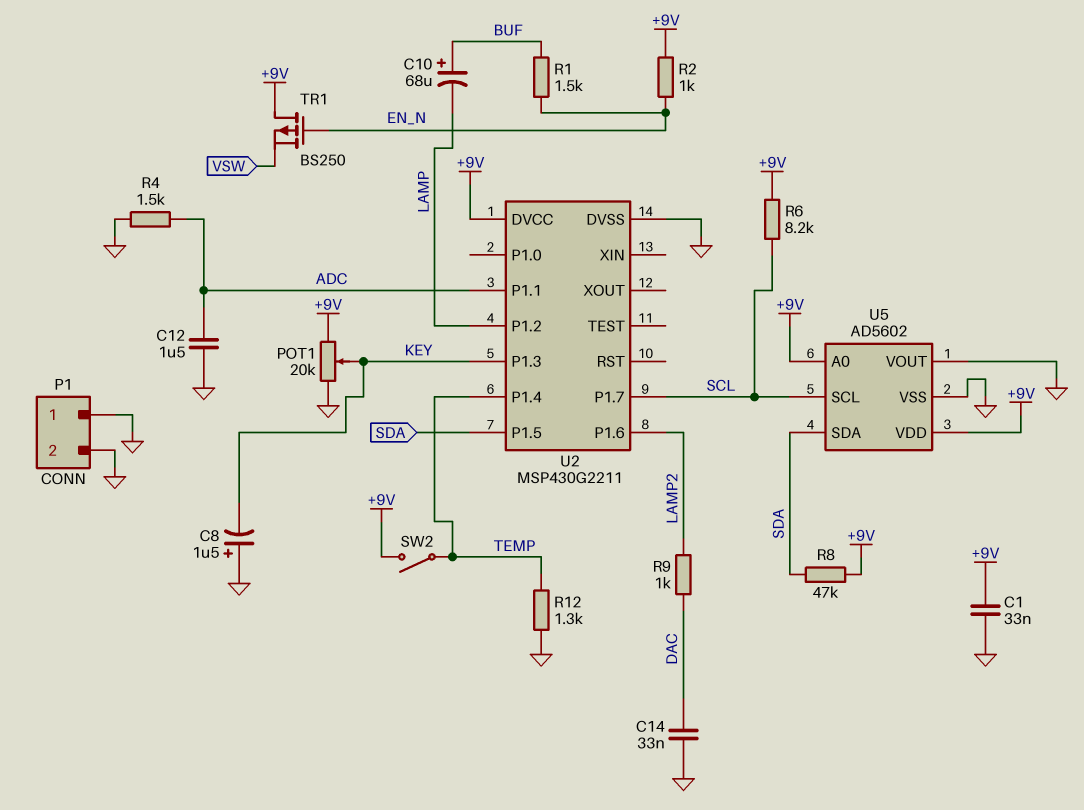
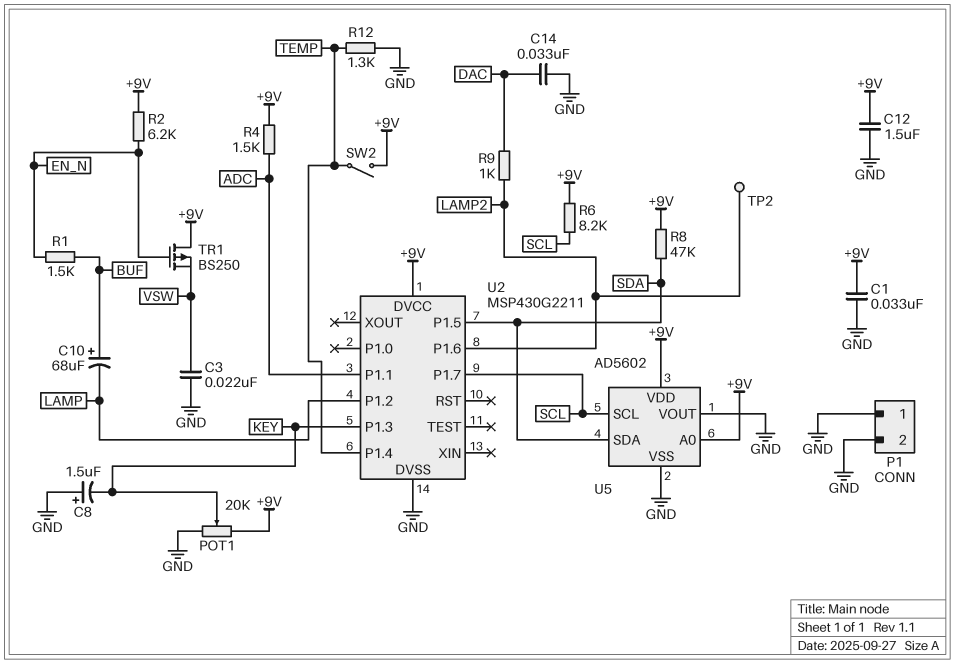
C3: none -> 22nF (GND, VSW)
C12: 1.5uF (ADC, GND) -> 1.5uF (+9V, GND)
R2: 1k (+9V, EN_N) -> 6.2k (+9V, EN_N)
R4: 1.5k (ADC, GND) -> 1.5k (+9V, ADC)
TP2: none -> test point (LAMP2)

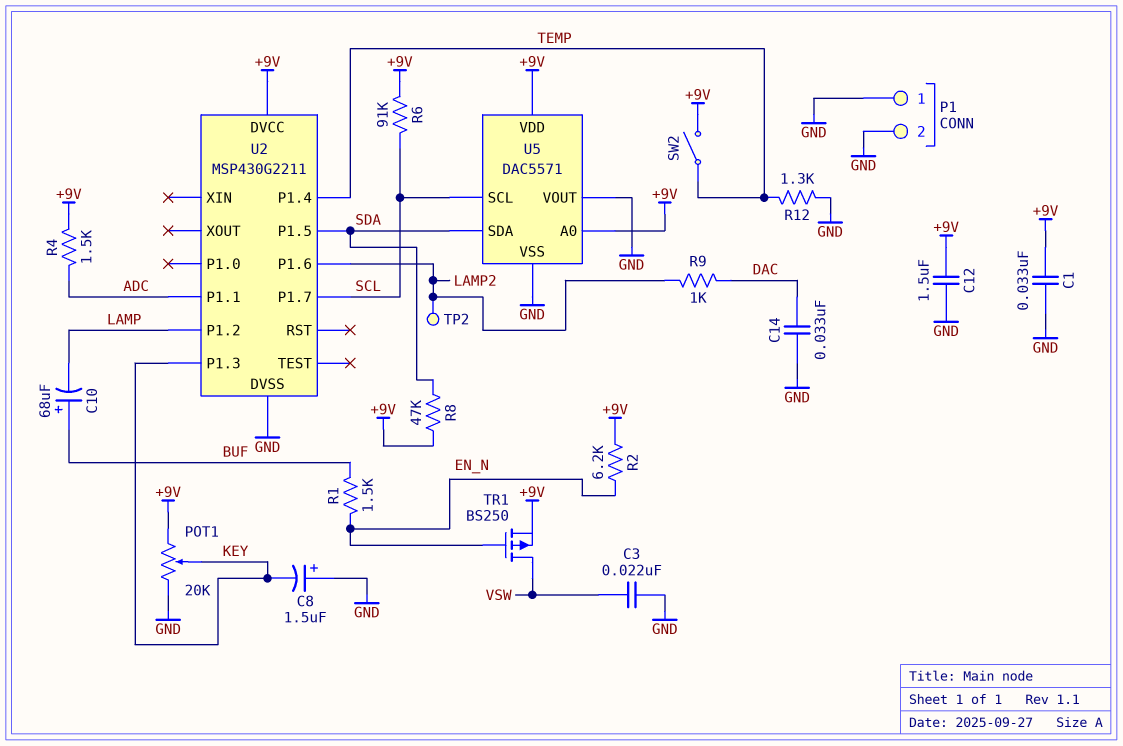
R6: 8.2k (+9V, SCL) -> 91k (+9V, SCL)
TR1: PMOS BS250 (G EN_N, D +9V, S VSW) -> PMOS BS250 (G EN_N, D VSW, S +9V)
U5: AD5602 -> DAC5571

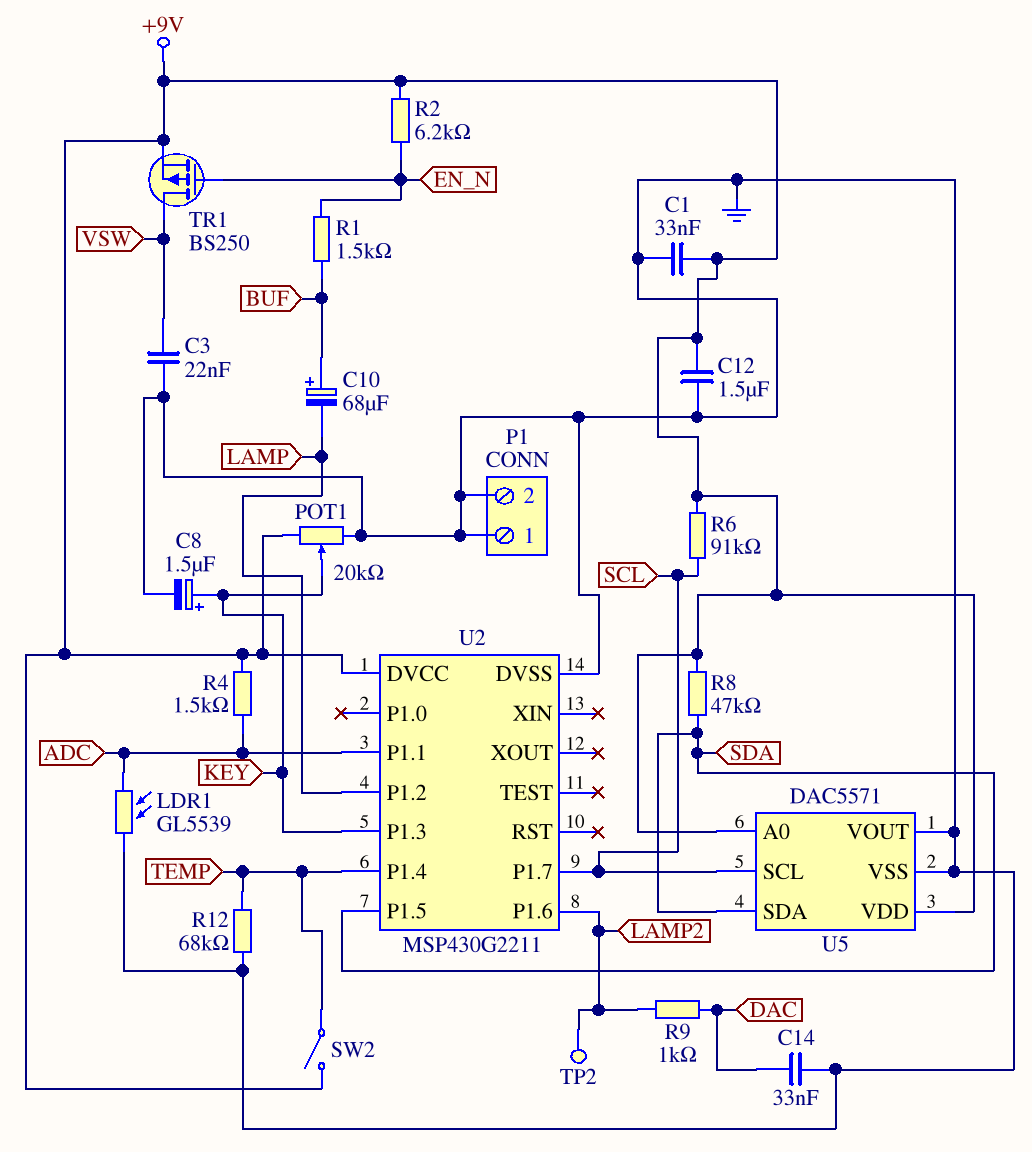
C8: 1.5uF (plus GND, minus KEY) -> 1.5uF (plus KEY, minus GND)
LDR1: none -> GL5539 (ADC, GND)
R12: 1.3k (GND, TEMP) -> 68k (GND, TEMP)

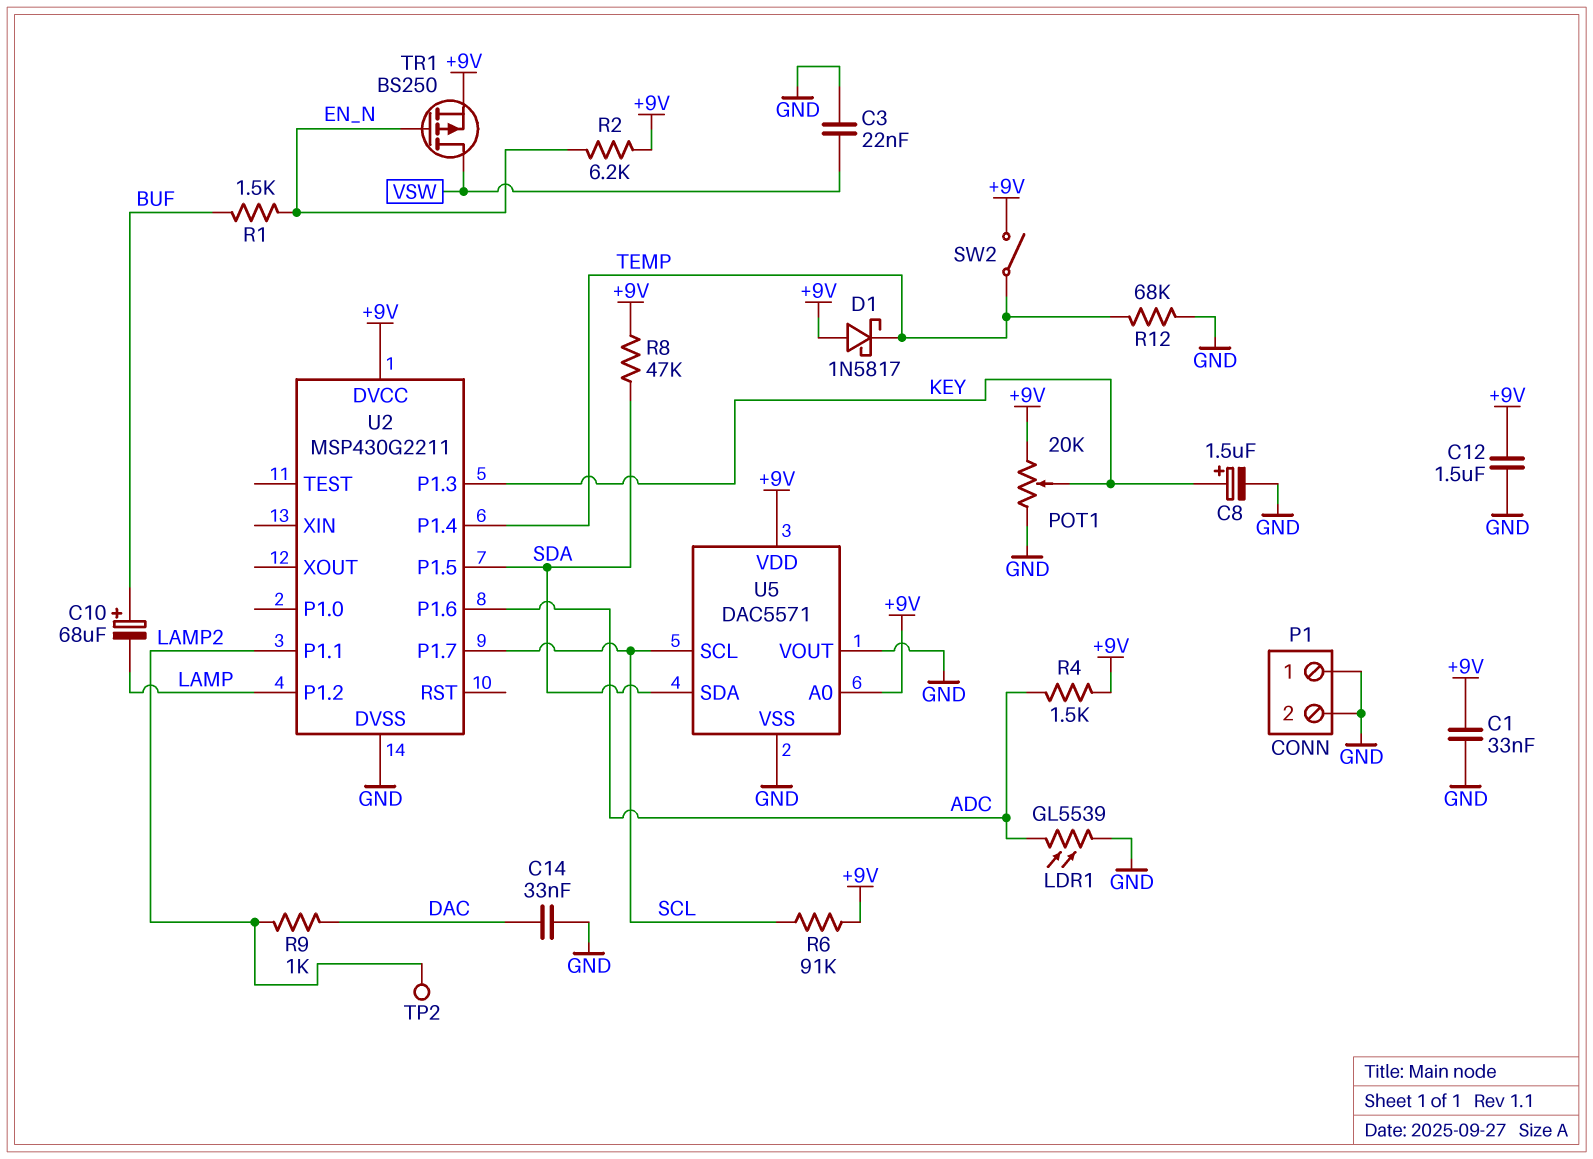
D1: none -> schottky 1N5817 (A +9V, K TEMP)
U2 pin P1.1: ADC -> LAMP2
U2 pin P1.6: LAMP2 -> ADC

